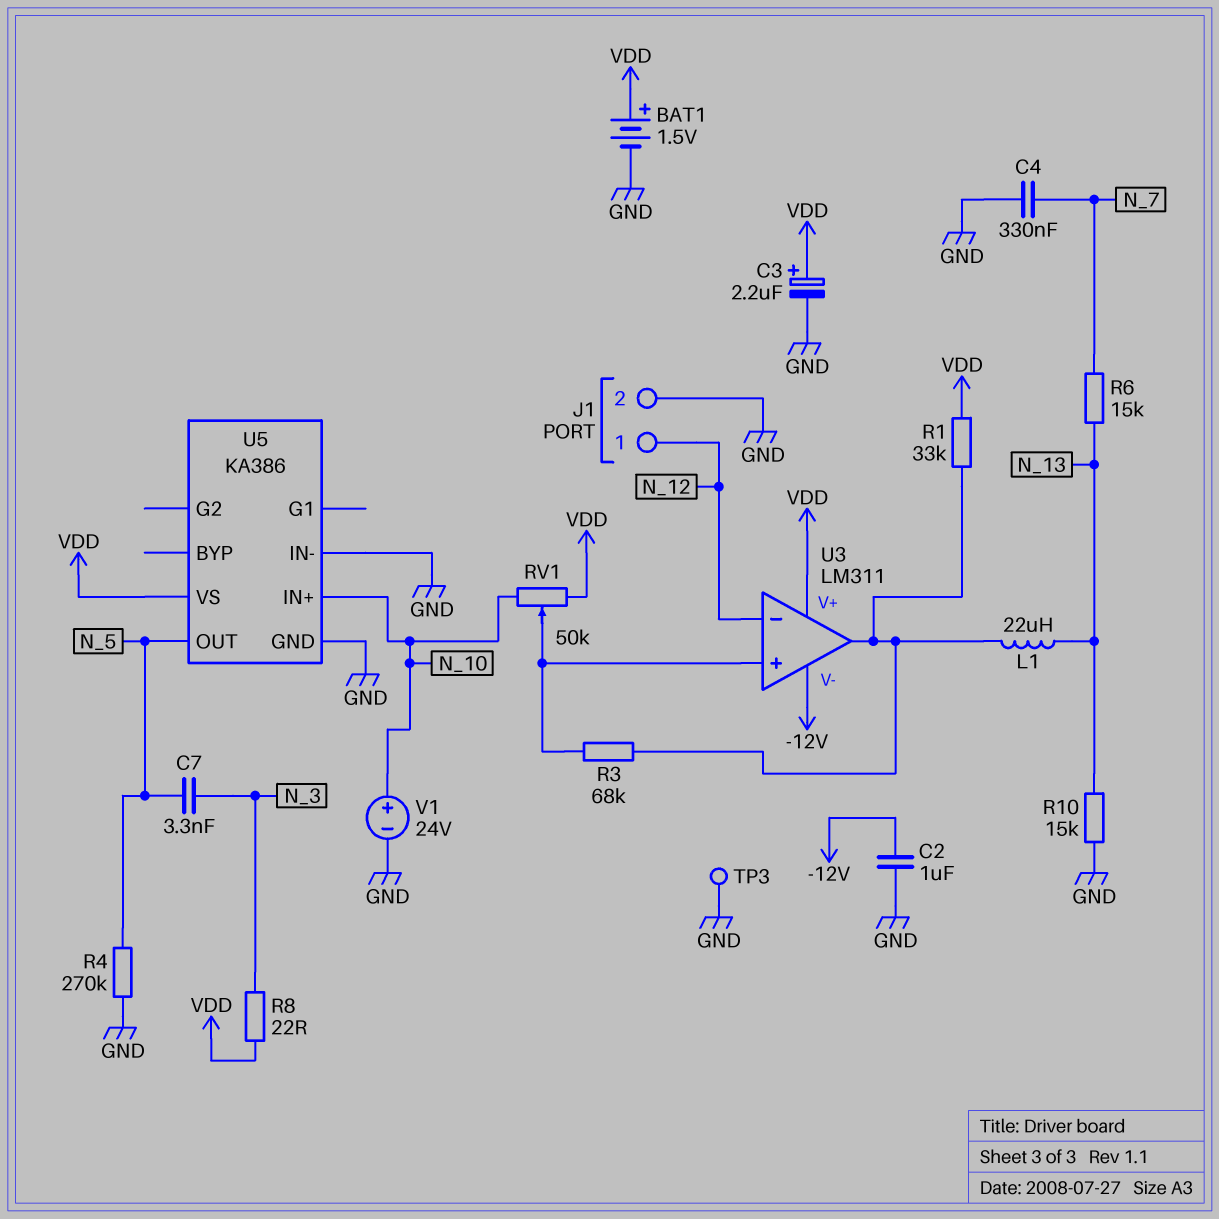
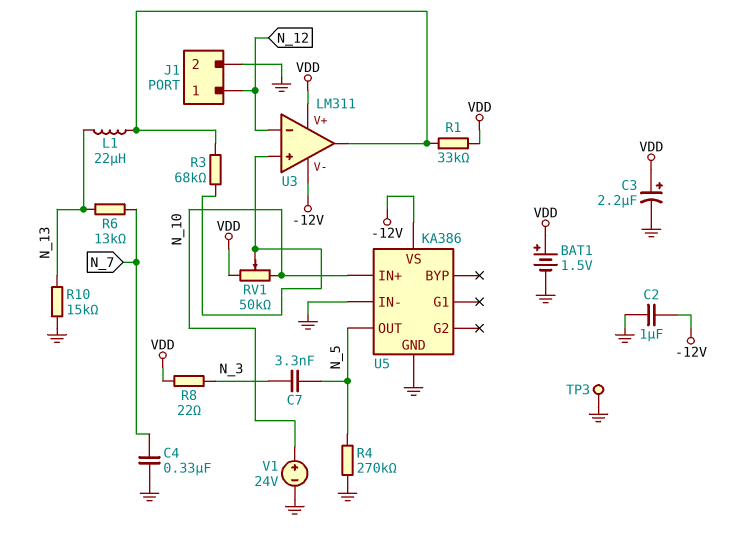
R6: 15k (N_7, N_13) -> 13k (N_7, N_13)
U5 pin VS: VDD -> -12V

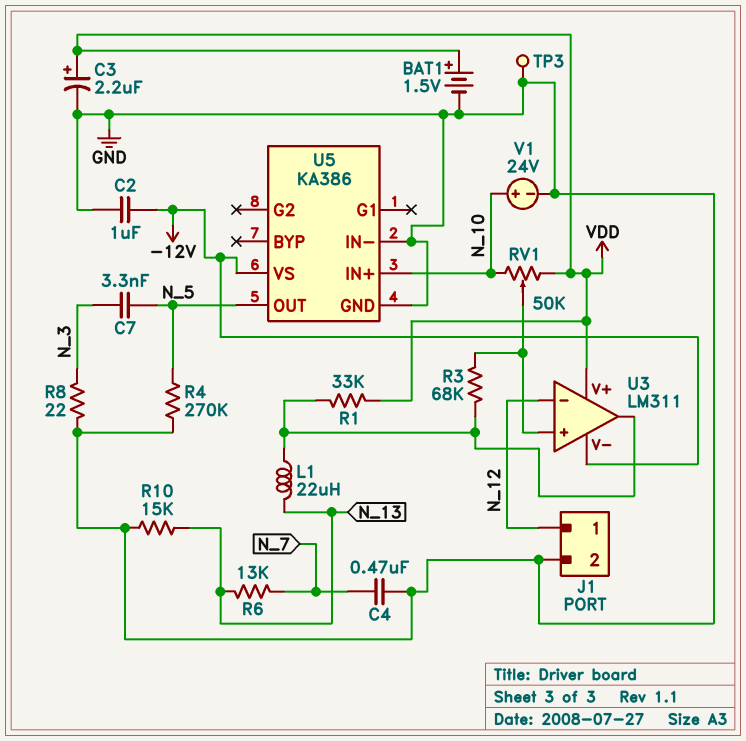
C4: 330nF (GND, N_7) -> 470nF (GND, N_7)
R8: 22 (N_3, VDD) -> 22 (GND, N_3)

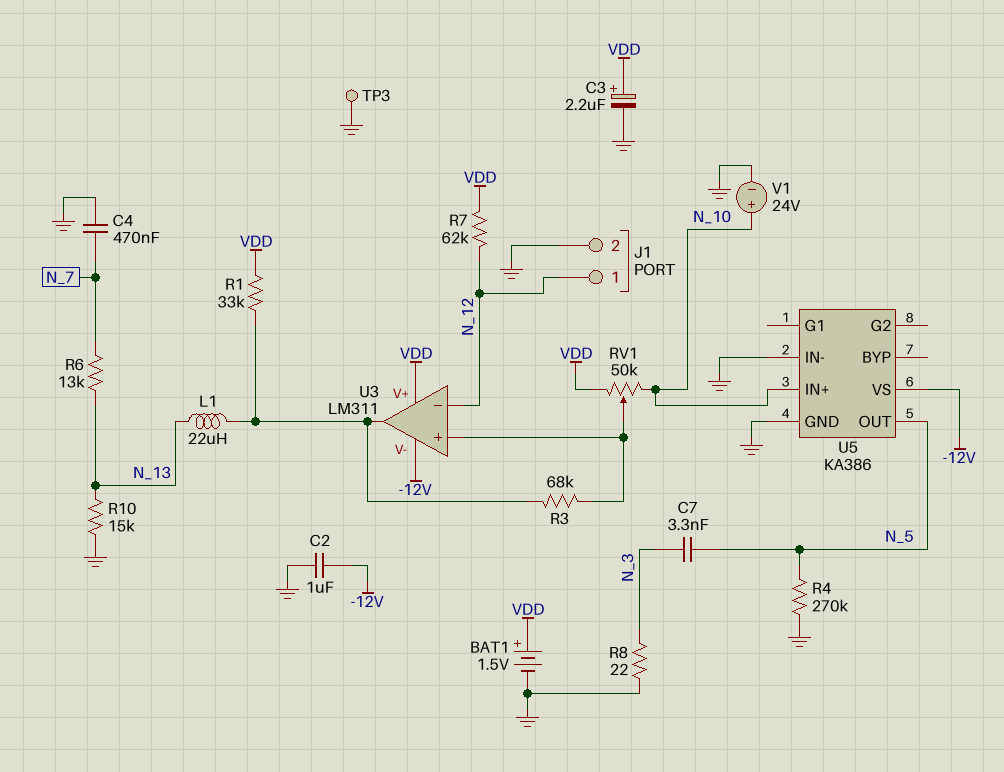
R7: none -> 62k (N_12, VDD)

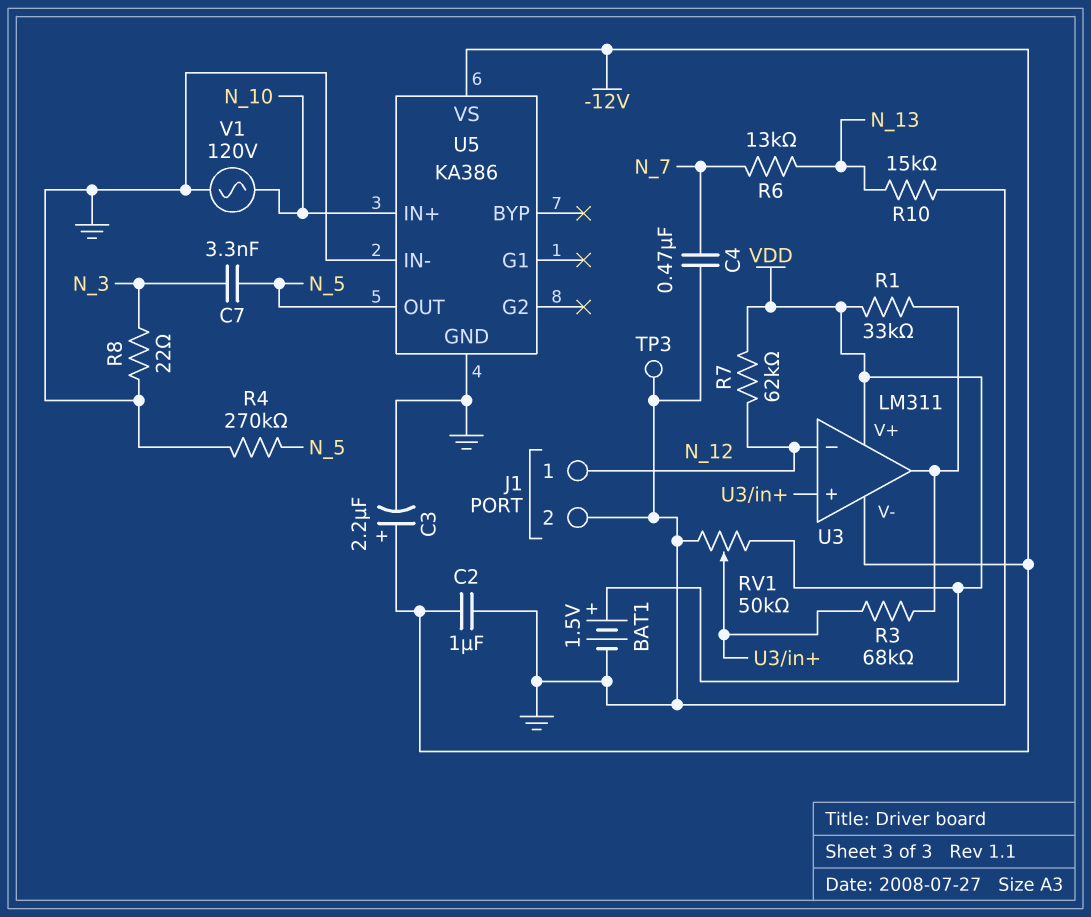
C3: 2.2uF (plus VDD, minus GND) -> 2.2uF (plus -12V, minus GND)
L1: 22uH (N_13, U3/out) -> none
RV1: 50k (N_10, VDD, wiper U3/in+) -> 50k (GND, VDD, wiper U3/in+)
V1: 24V (plus N_10, minus GND) -> AC 120V (GND, N_10)

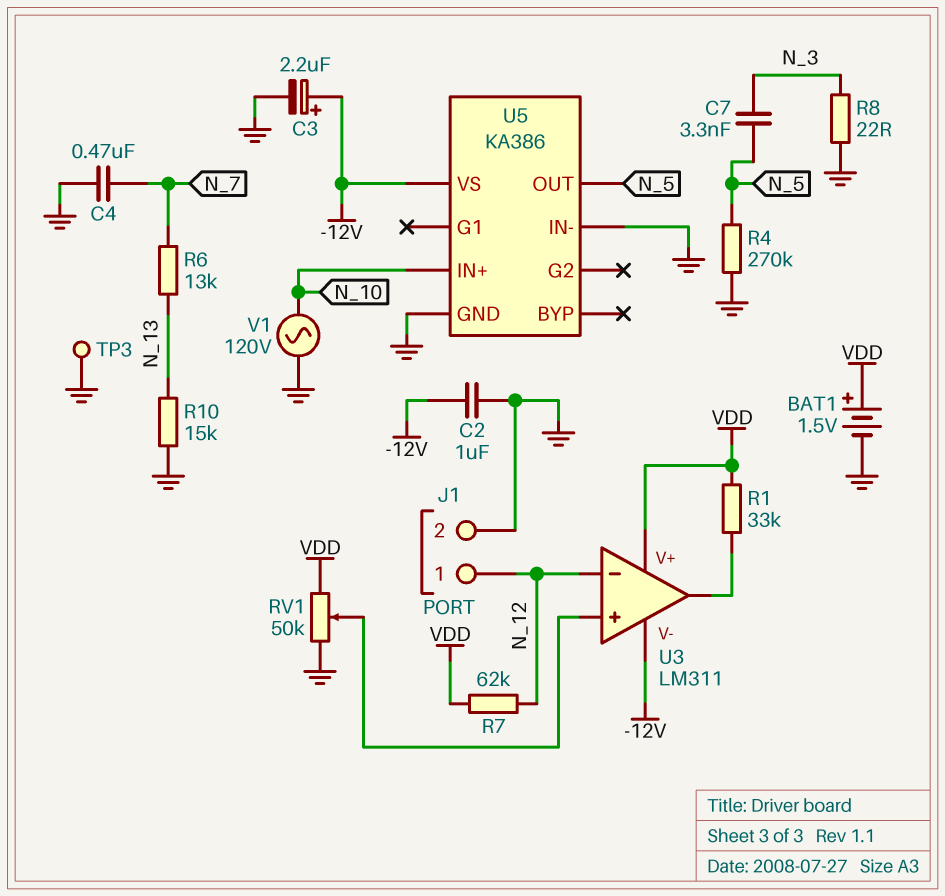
R3: 68k (U3/in+, U3/out) -> none

